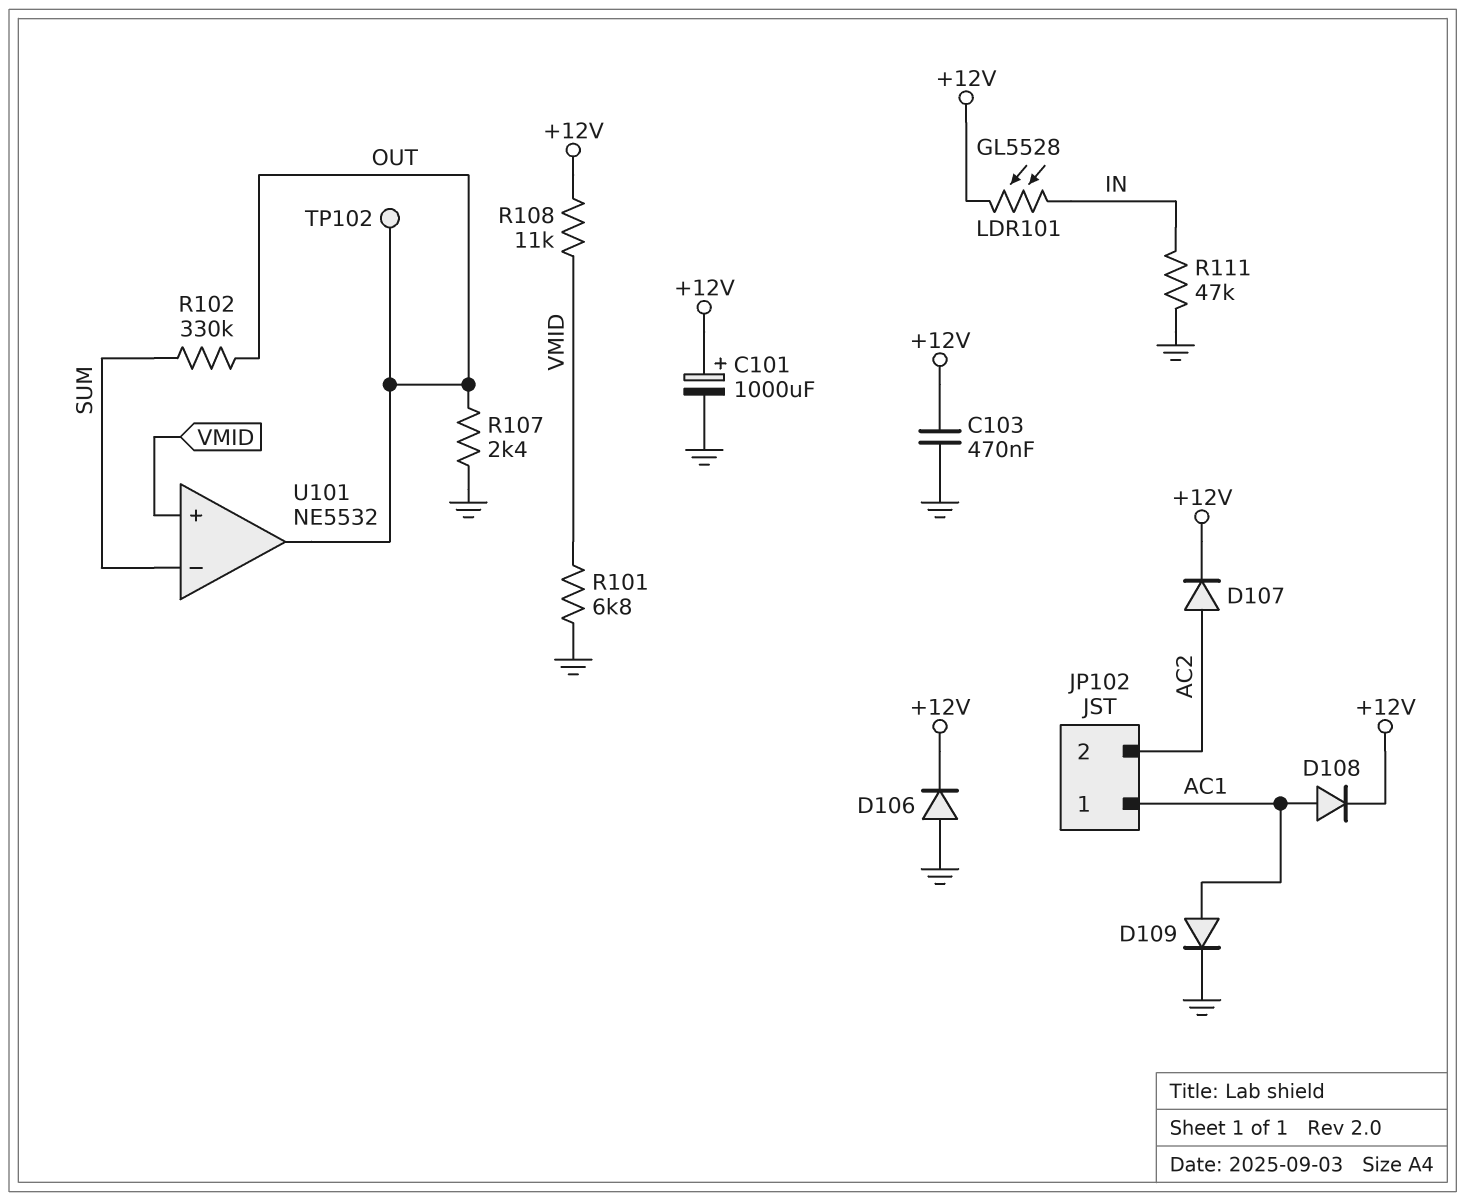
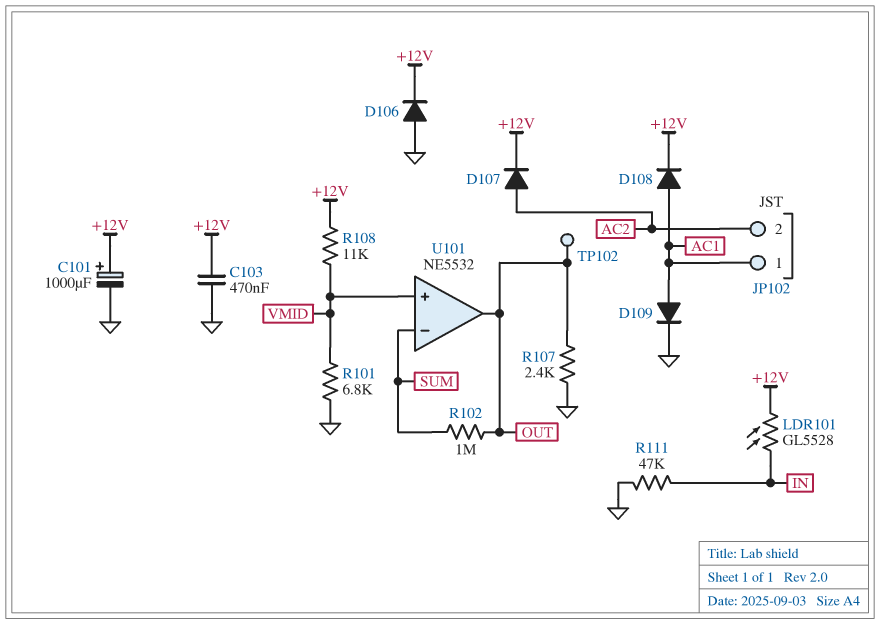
R102: 330k (OUT, SUM) -> 1M (OUT, SUM)

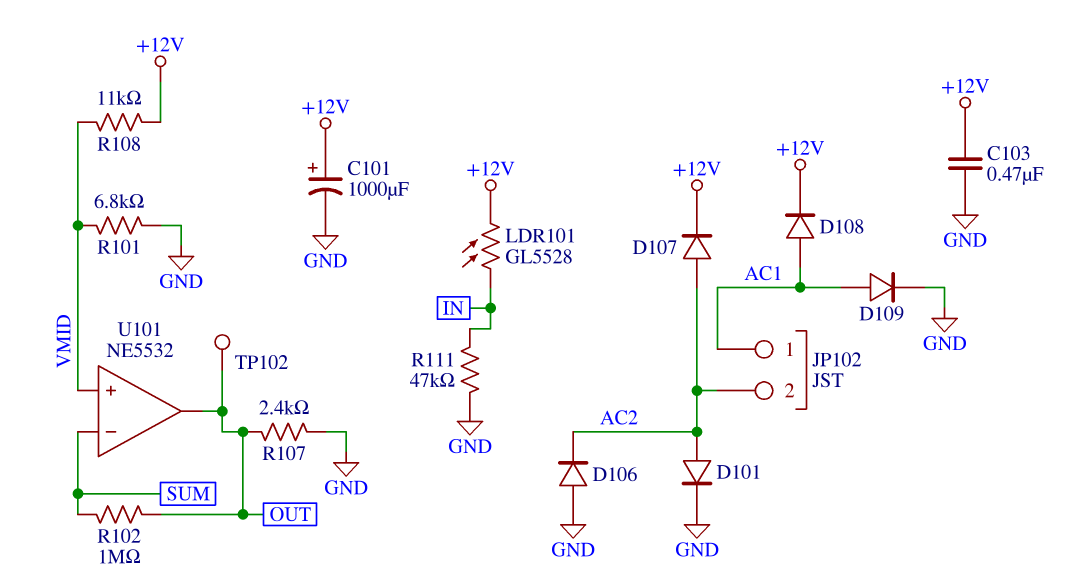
D101: none -> diode (A AC2, K GND)
D106: diode (A GND, K +12V) -> diode (A GND, K AC2)

